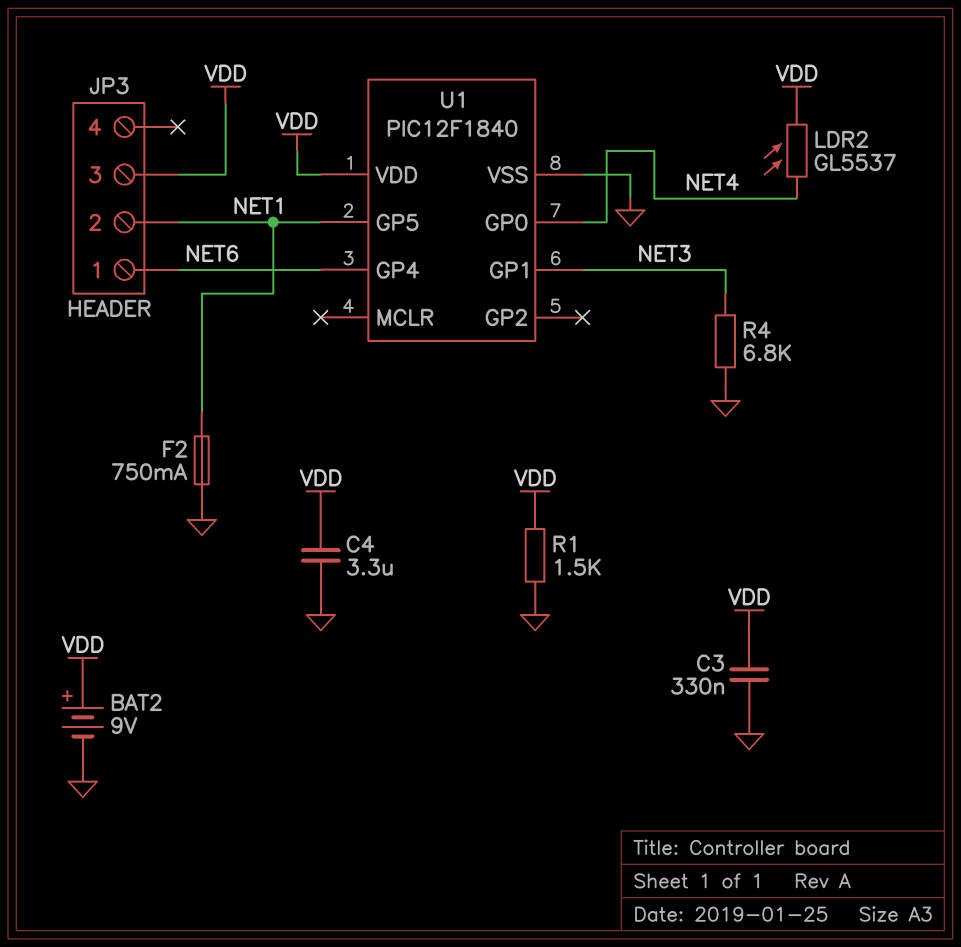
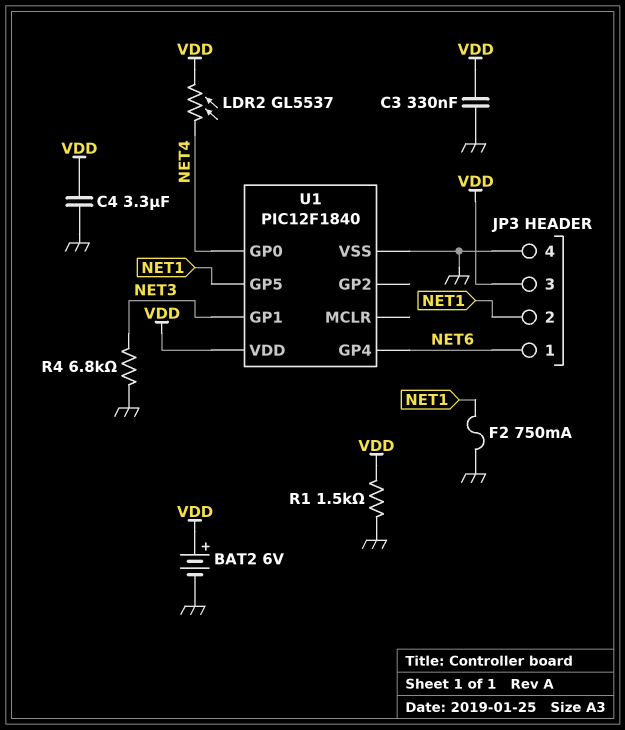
BAT2: 9V (plus VDD, minus GND) -> 6V (plus VDD, minus GND)
JP3 pin 4: none -> GND

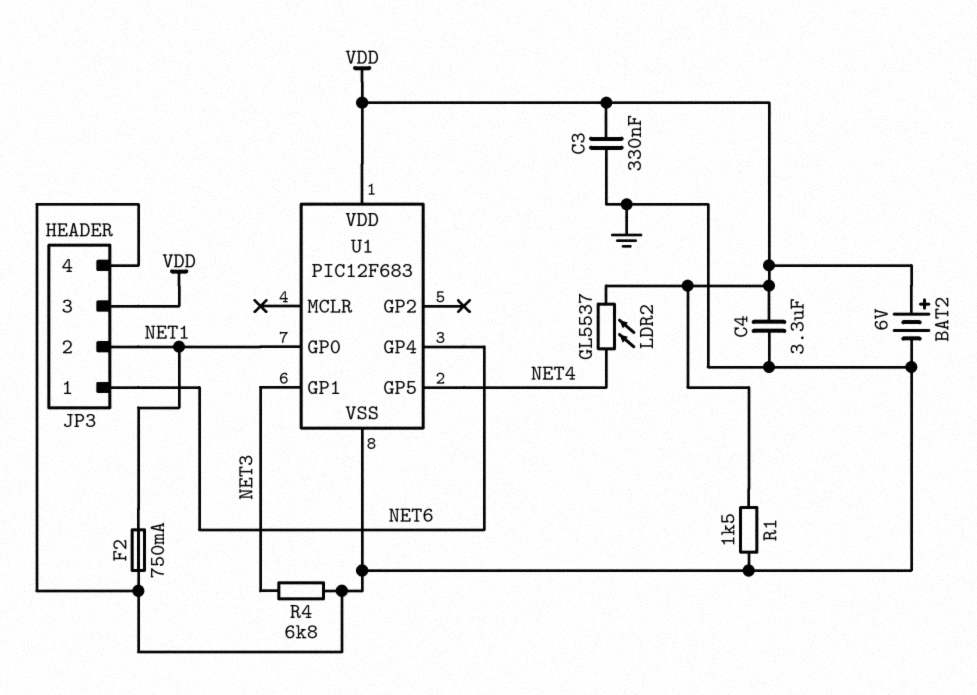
U1: PIC12F1840 -> PIC12F683
U1 pin GP0: NET4 -> NET1
U1 pin GP5: NET1 -> NET4

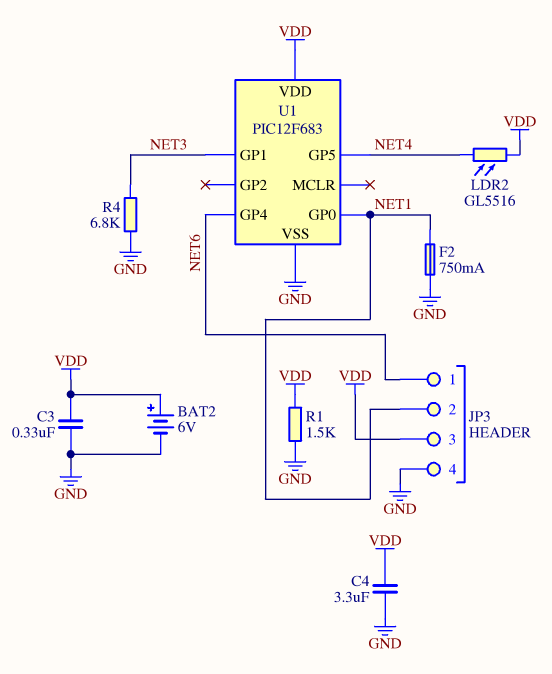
LDR2: GL5537 (NET4, VDD) -> GL5516 (NET4, VDD)

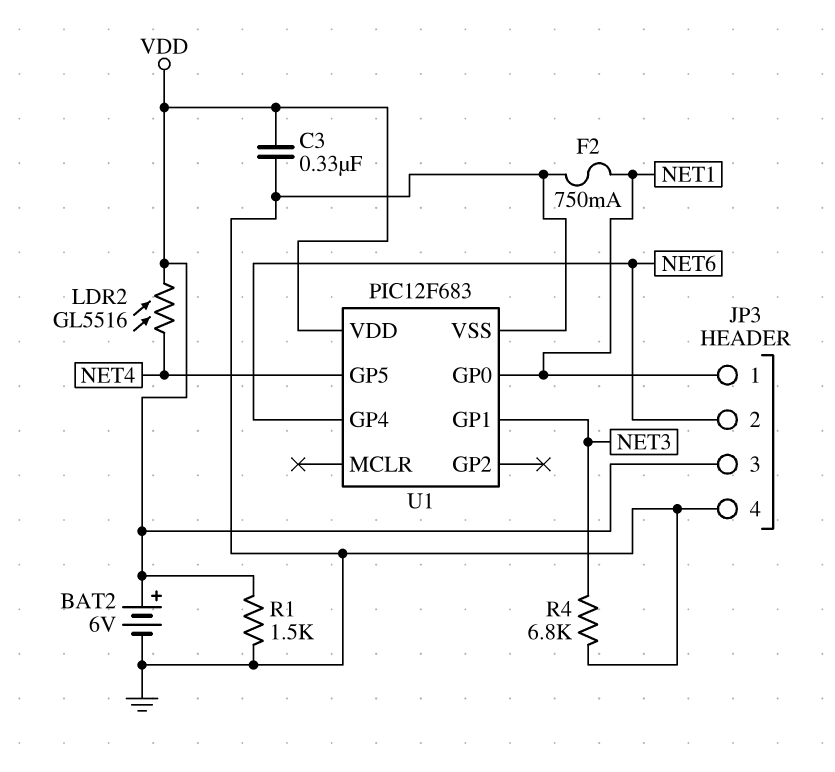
C4: 3.3uF (GND, VDD) -> none
JP3 pin 1: NET6 -> NET1
JP3 pin 2: NET1 -> NET6

